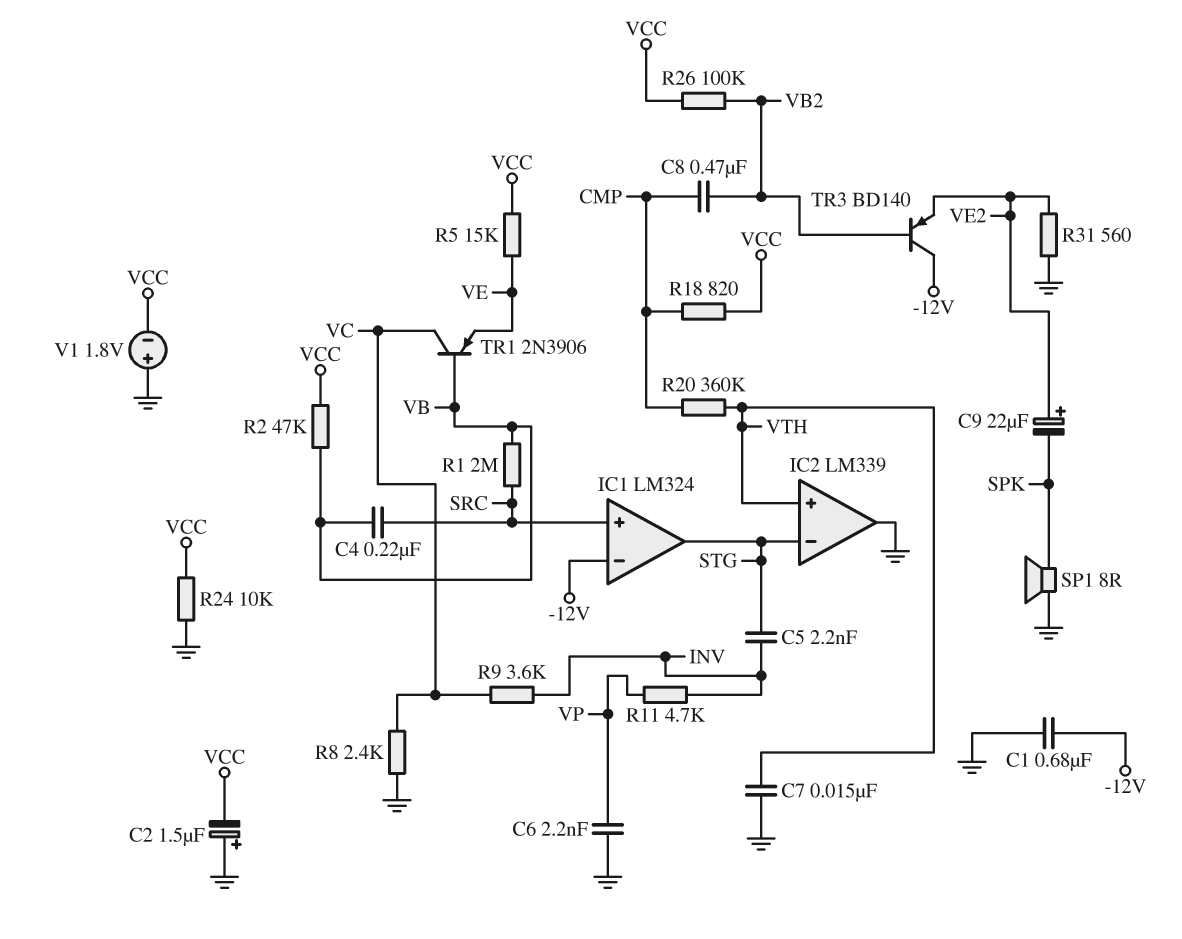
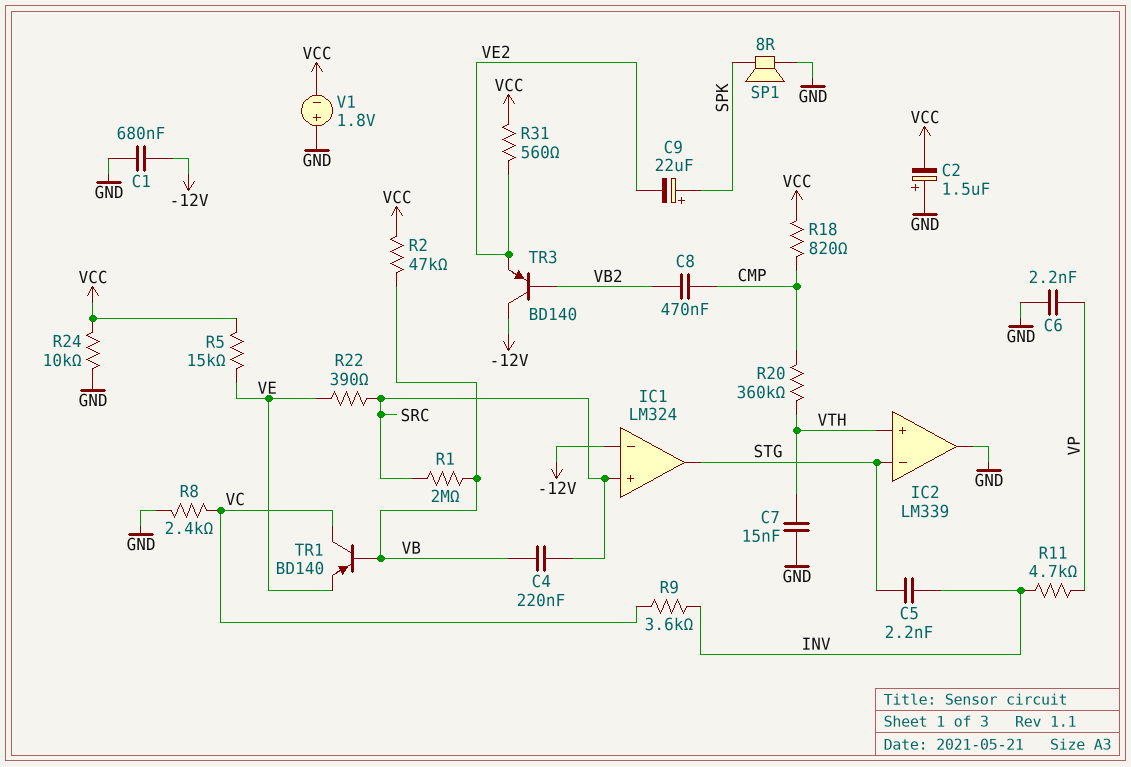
C9: 22uF (plus VE2, minus SPK) -> 22uF (plus SPK, minus VE2)
R22: none -> 390 (SRC, VE)
R26: 100k (VB2, VCC) -> none
R31: 560 (GND, VE2) -> 560 (VCC, VE2)
TR1: PNP 2N3906 (B VB, C VC, E VE) -> PNP BD140 (B VB, C VC, E VE)

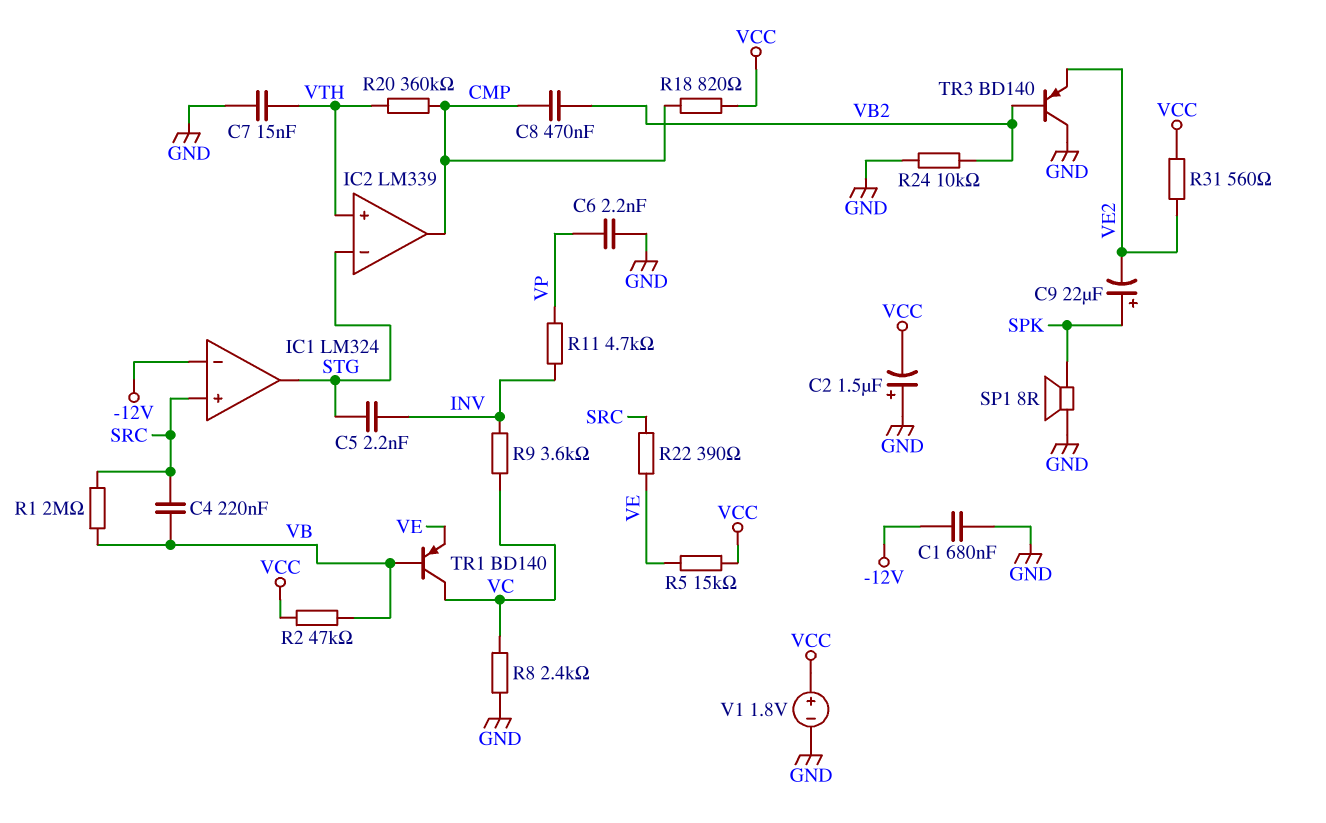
IC2 pin out: GND -> CMP
R24: 10k (GND, VCC) -> 10k (GND, VB2)
TR3: PNP BD140 (B VB2, C -12V, E VE2) -> PNP BD140 (B VB2, C GND, E VE2)
V1: 1.8V (plus GND, minus VCC) -> 1.8V (plus VCC, minus GND)

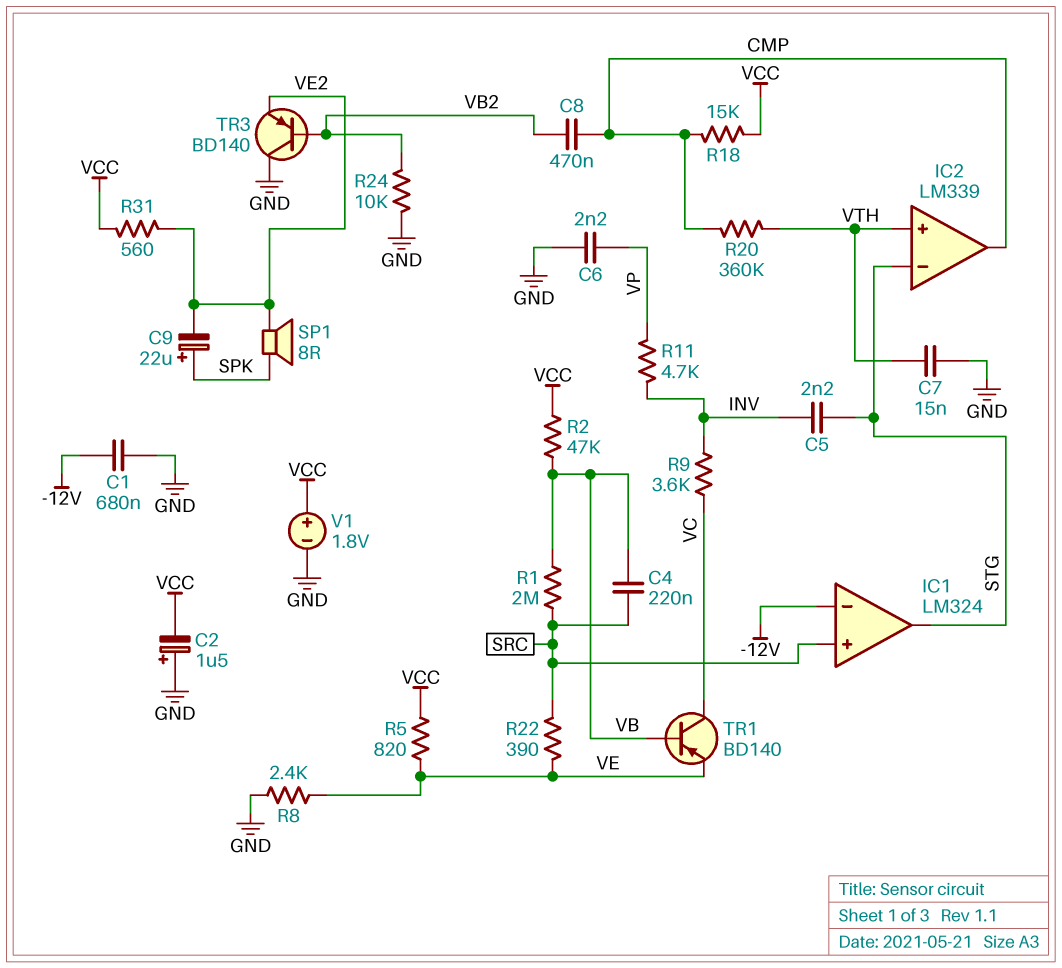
R5: 15k (VCC, VE) -> 820 (VCC, VE)
R8: 2.4k (GND, VC) -> 2.4k (GND, VE)
R18: 820 (CMP, VCC) -> 15k (CMP, VCC)
SP1: speaker 8R (GND, SPK) -> speaker 8R (SPK, VE2)

